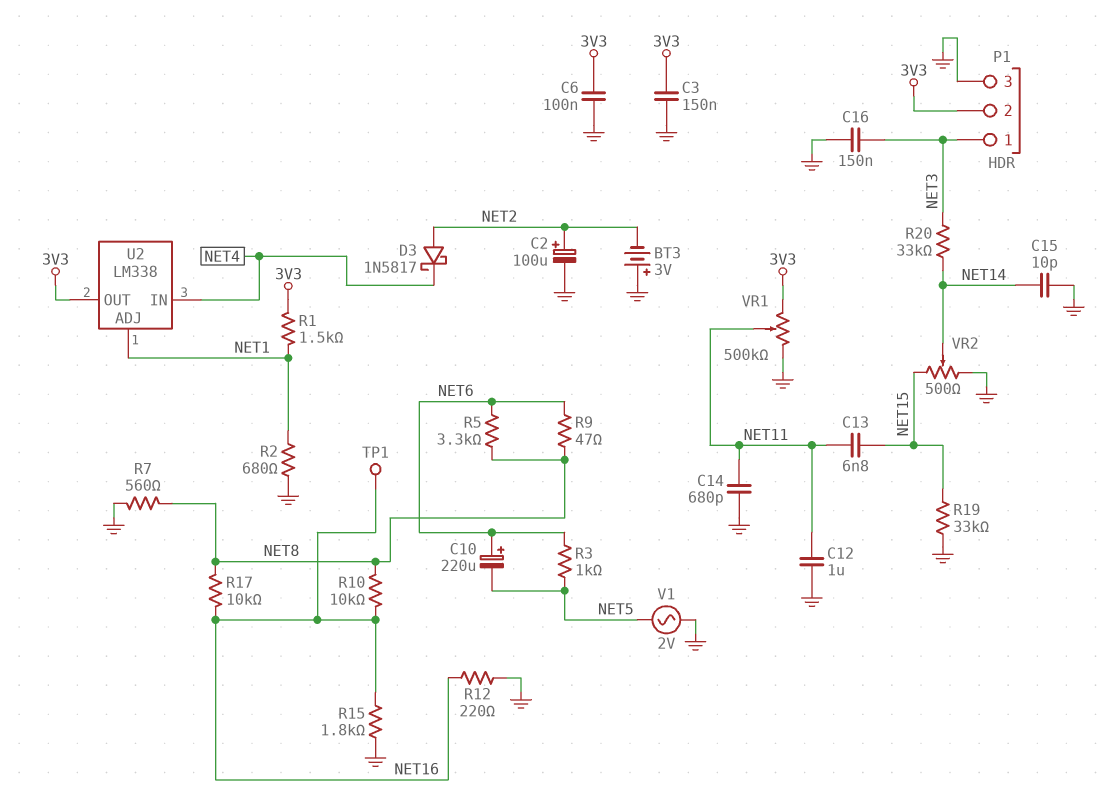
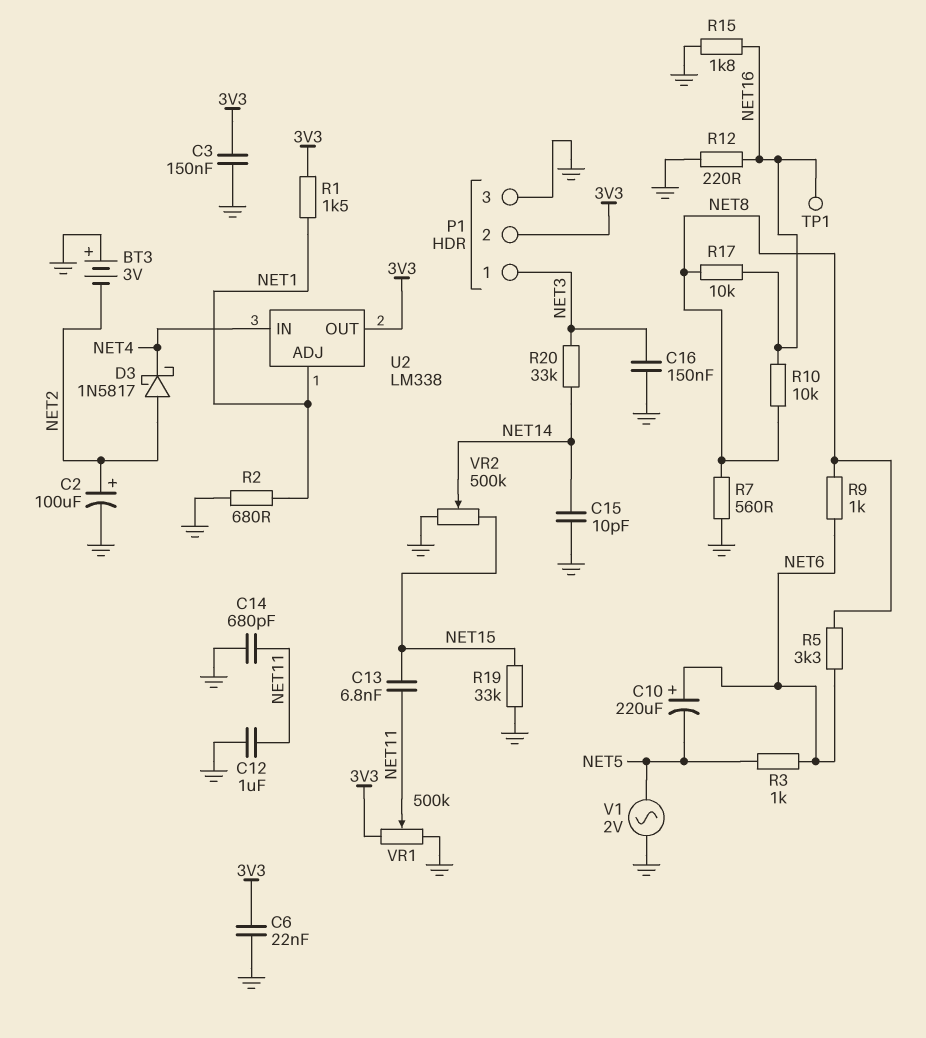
C6: 100nF (3V3, GND) -> 22nF (3V3, GND)
R9: 47 (NET6, NET8) -> 1k (NET6, NET8)
VR2: 500 (GND, NET15, wiper NET14) -> 500k (GND, NET15, wiper NET14)

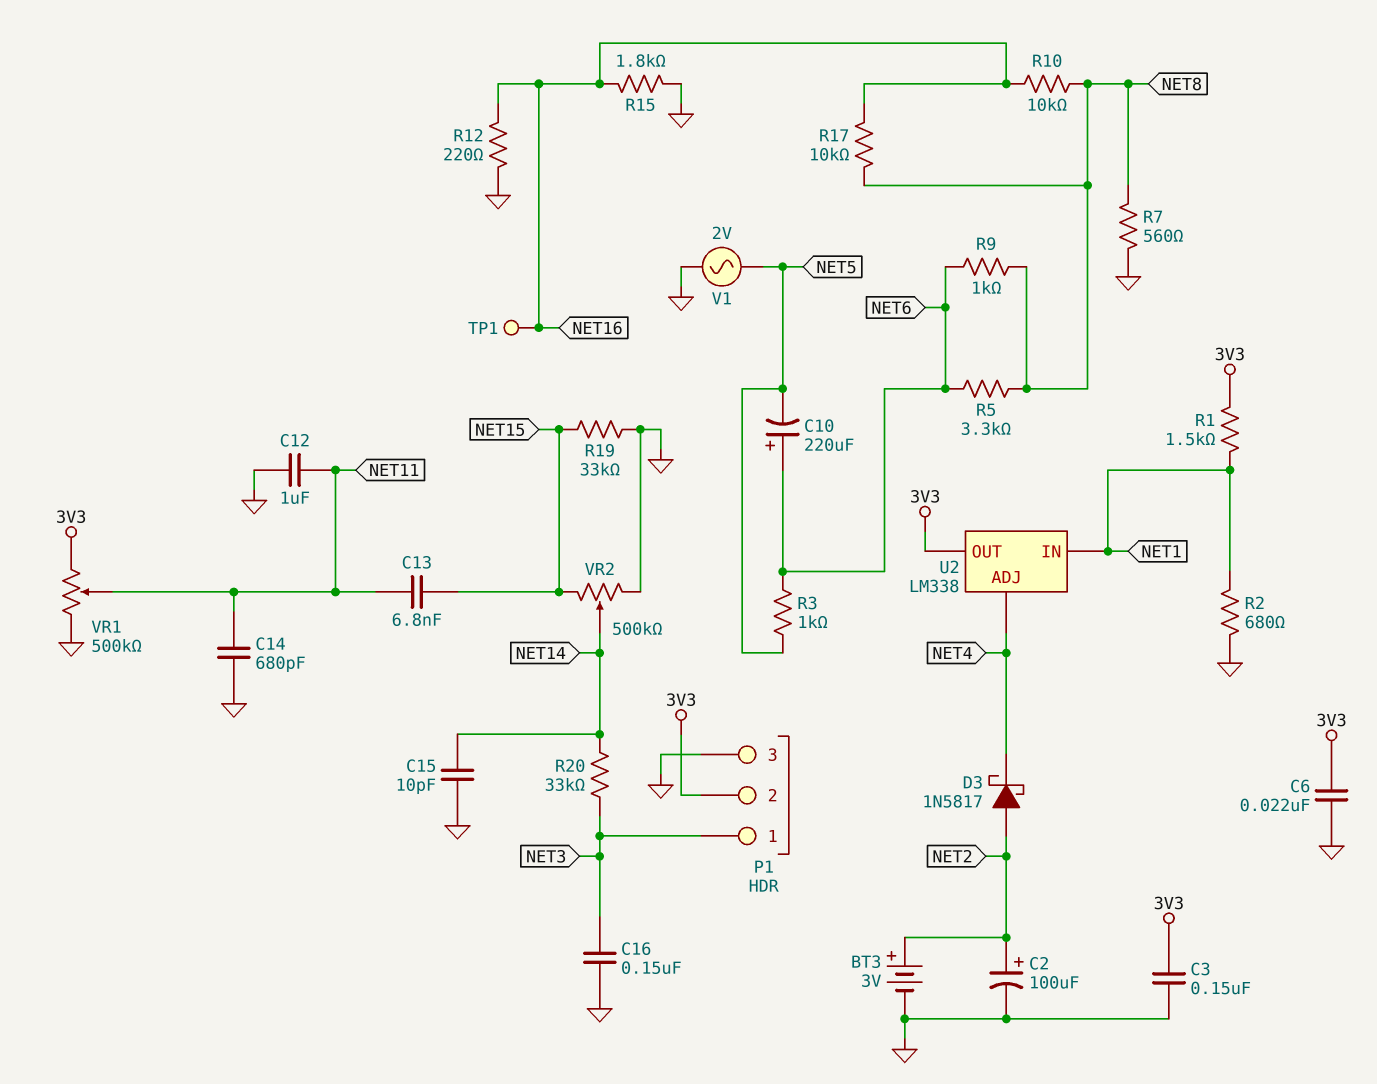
BT3: 3V (plus GND, minus NET2) -> 3V (plus NET2, minus GND)
U2 pin ADJ: NET1 -> NET4
U2 pin IN: NET4 -> NET1

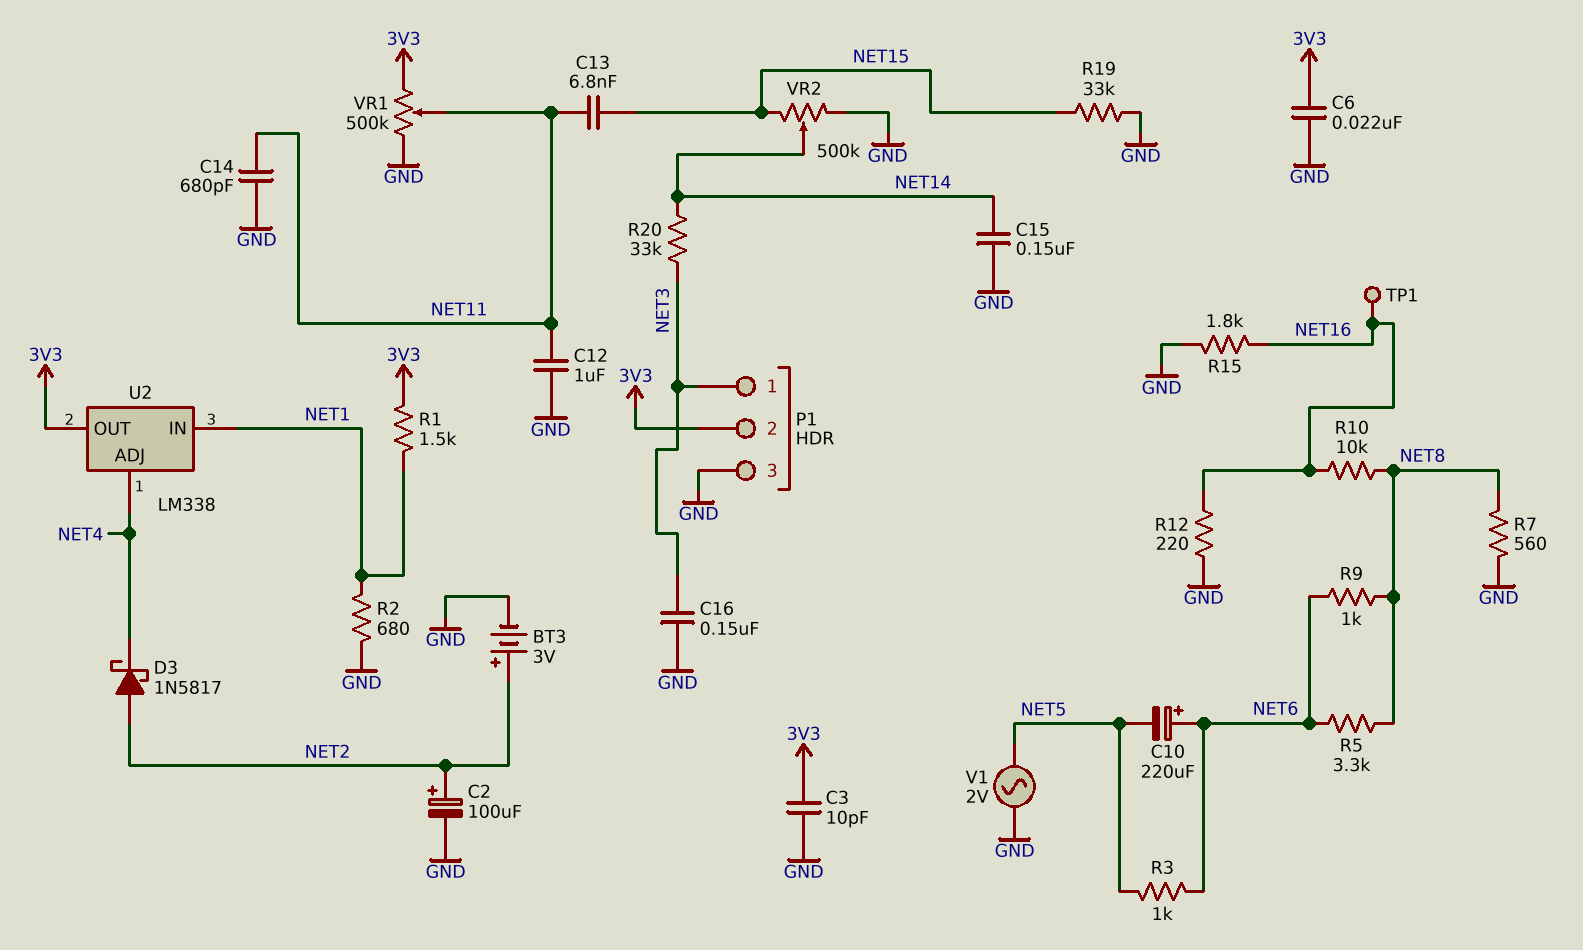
C3: 150nF (3V3, GND) -> 10pF (3V3, GND)
C15: 10pF (GND, NET14) -> 150nF (GND, NET14)
R17: 10k (NET8, NET16) -> none

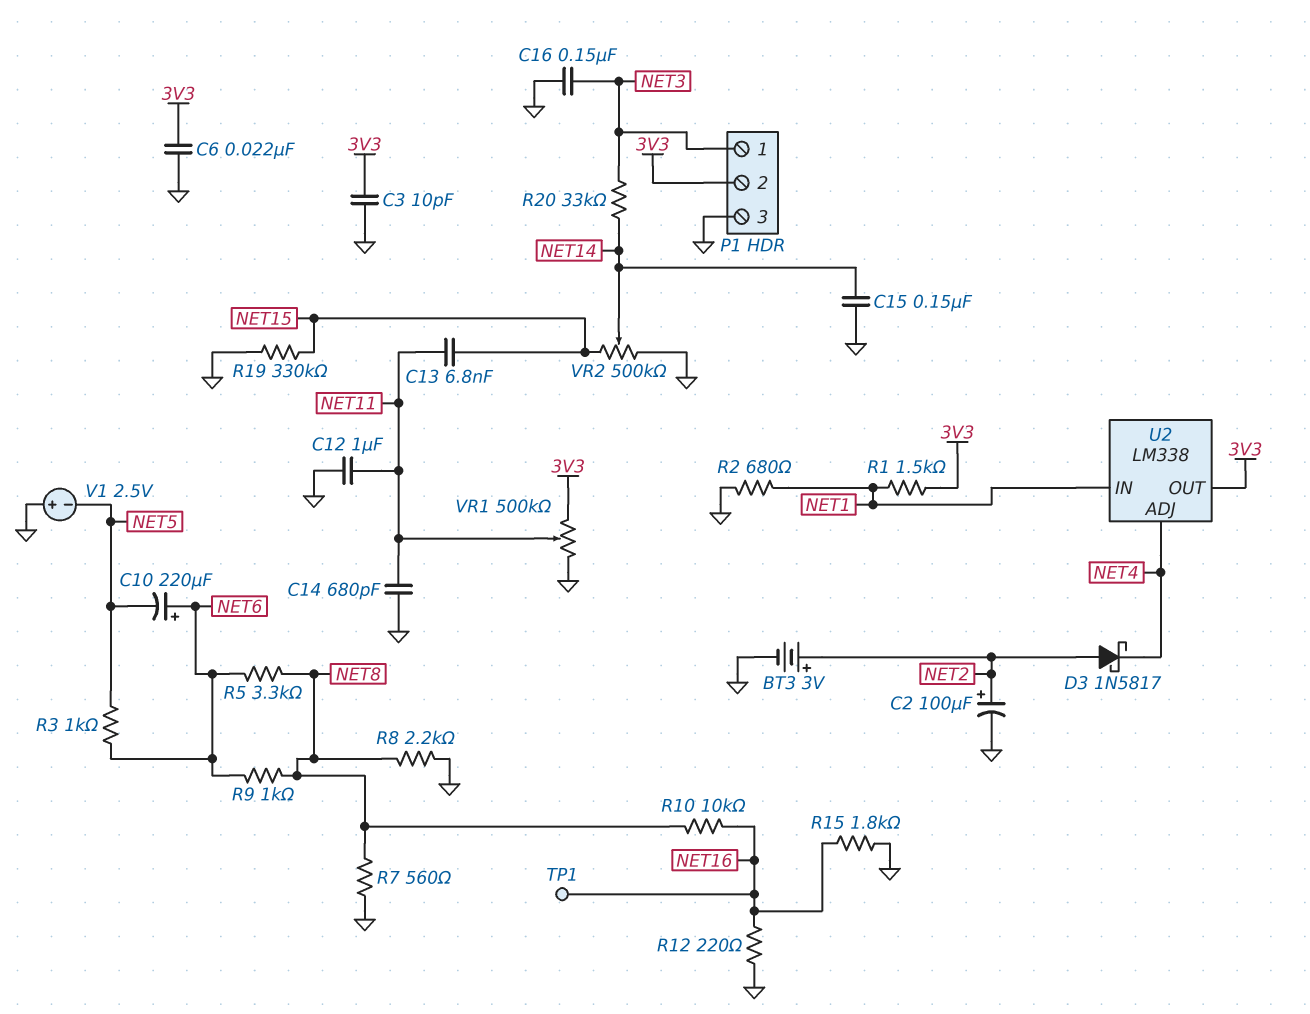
R8: none -> 2.2k (GND, NET8)
R19: 33k (GND, NET15) -> 330k (GND, NET15)
V1: AC 2V (GND, NET5) -> 2.5V (plus GND, minus NET5)

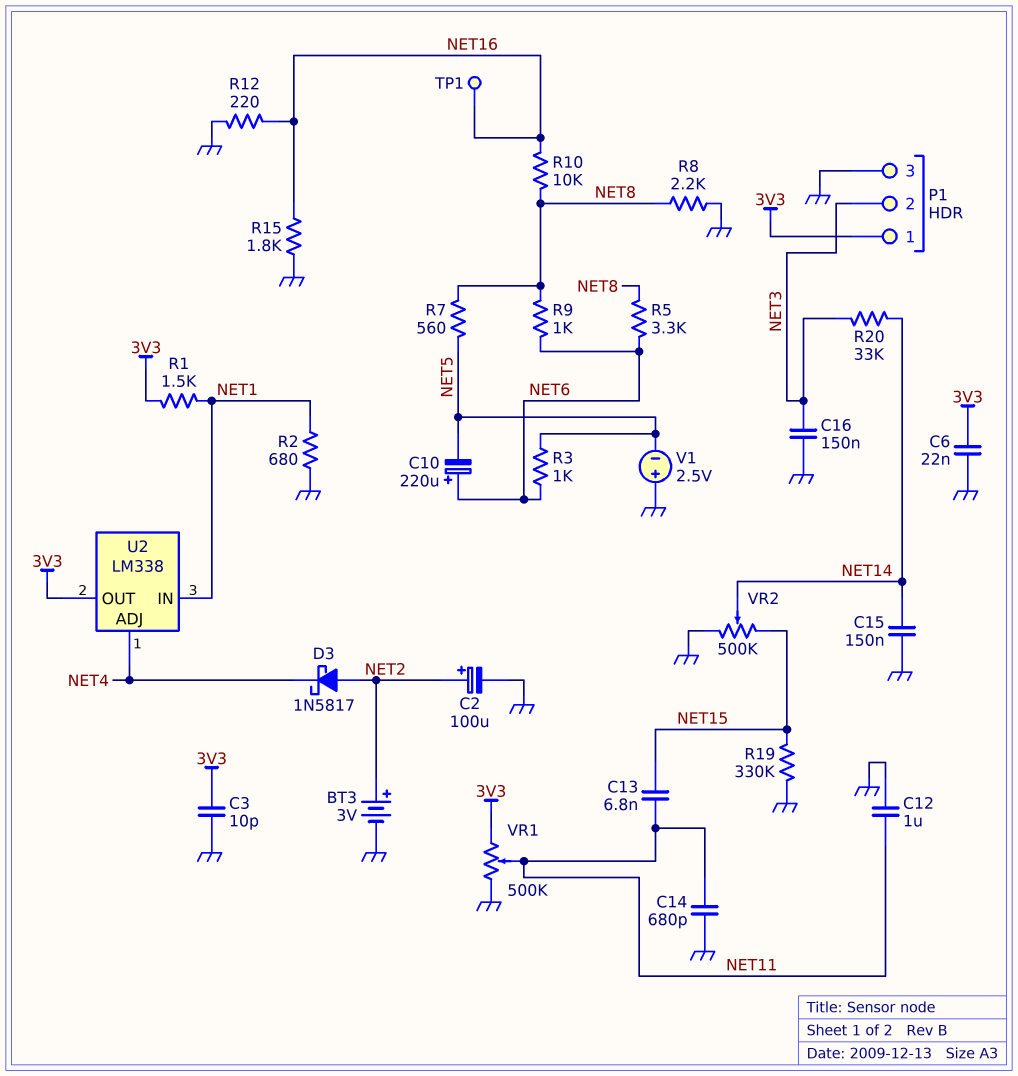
P1 pin 1: NET3 -> 3V3
P1 pin 2: 3V3 -> NET3
R7: 560 (GND, NET8) -> 560 (NET5, NET8)

